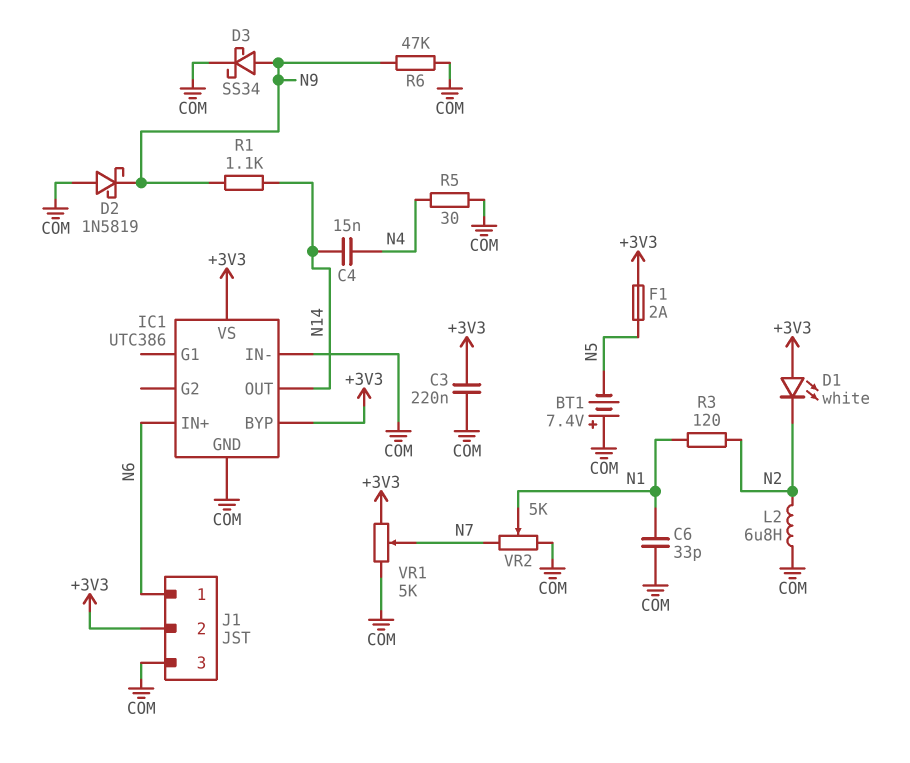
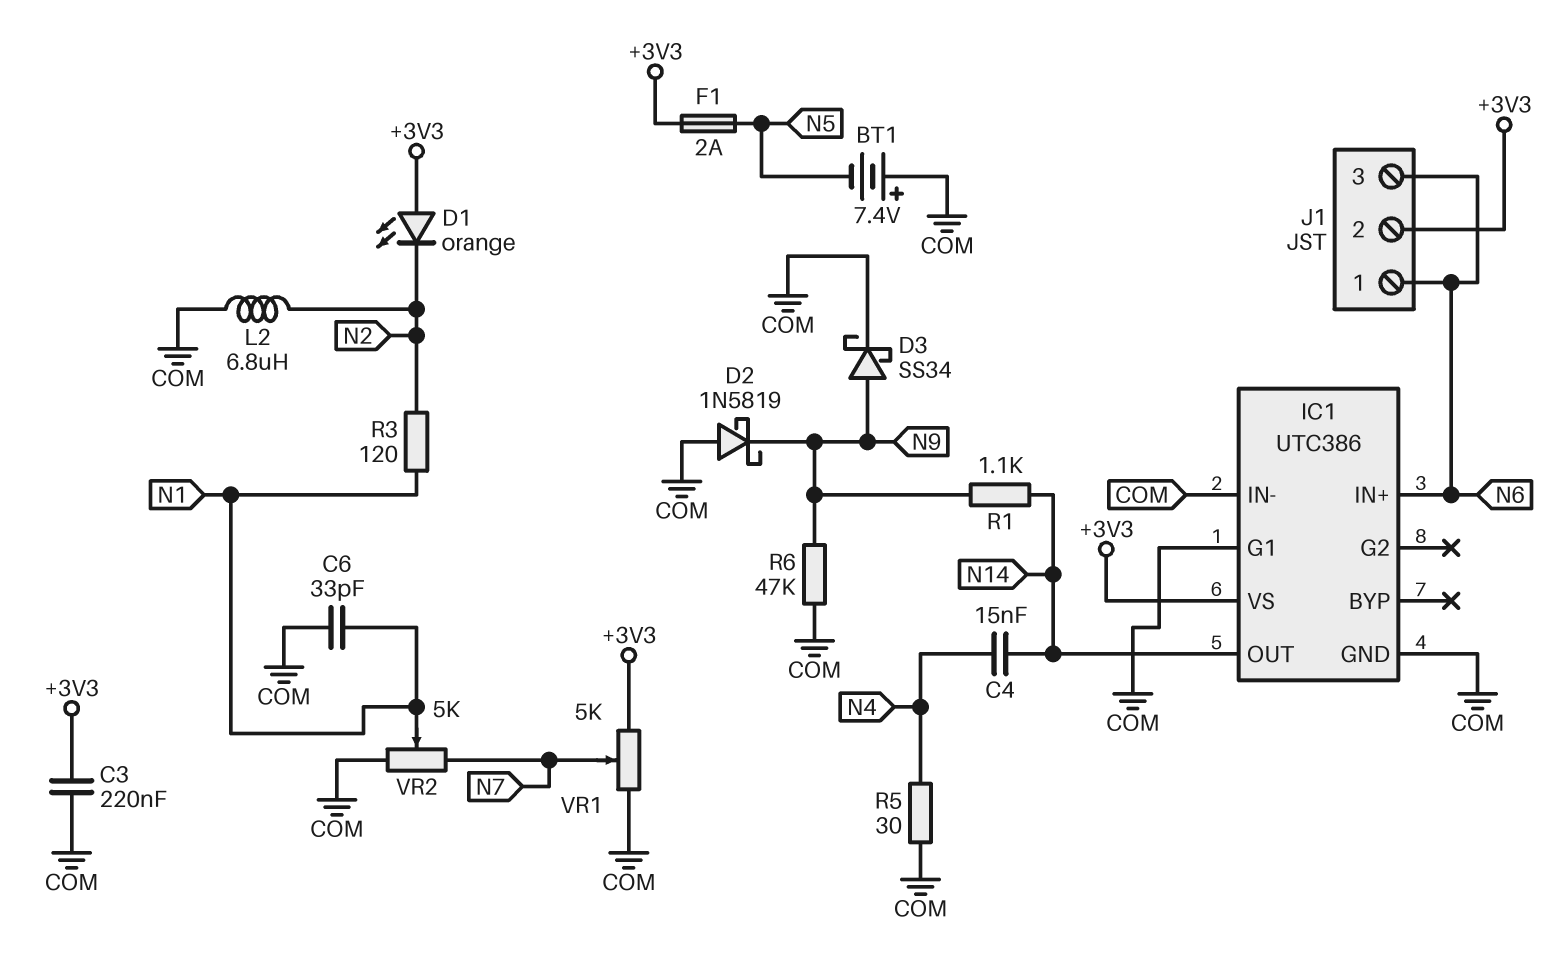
D1: LED white (A +3V3, K N2) -> LED orange (A +3V3, K N2)
IC1 pin BYP: +3V3 -> none
IC1 pin G1: none -> COM
J1 pin 3: COM -> N6

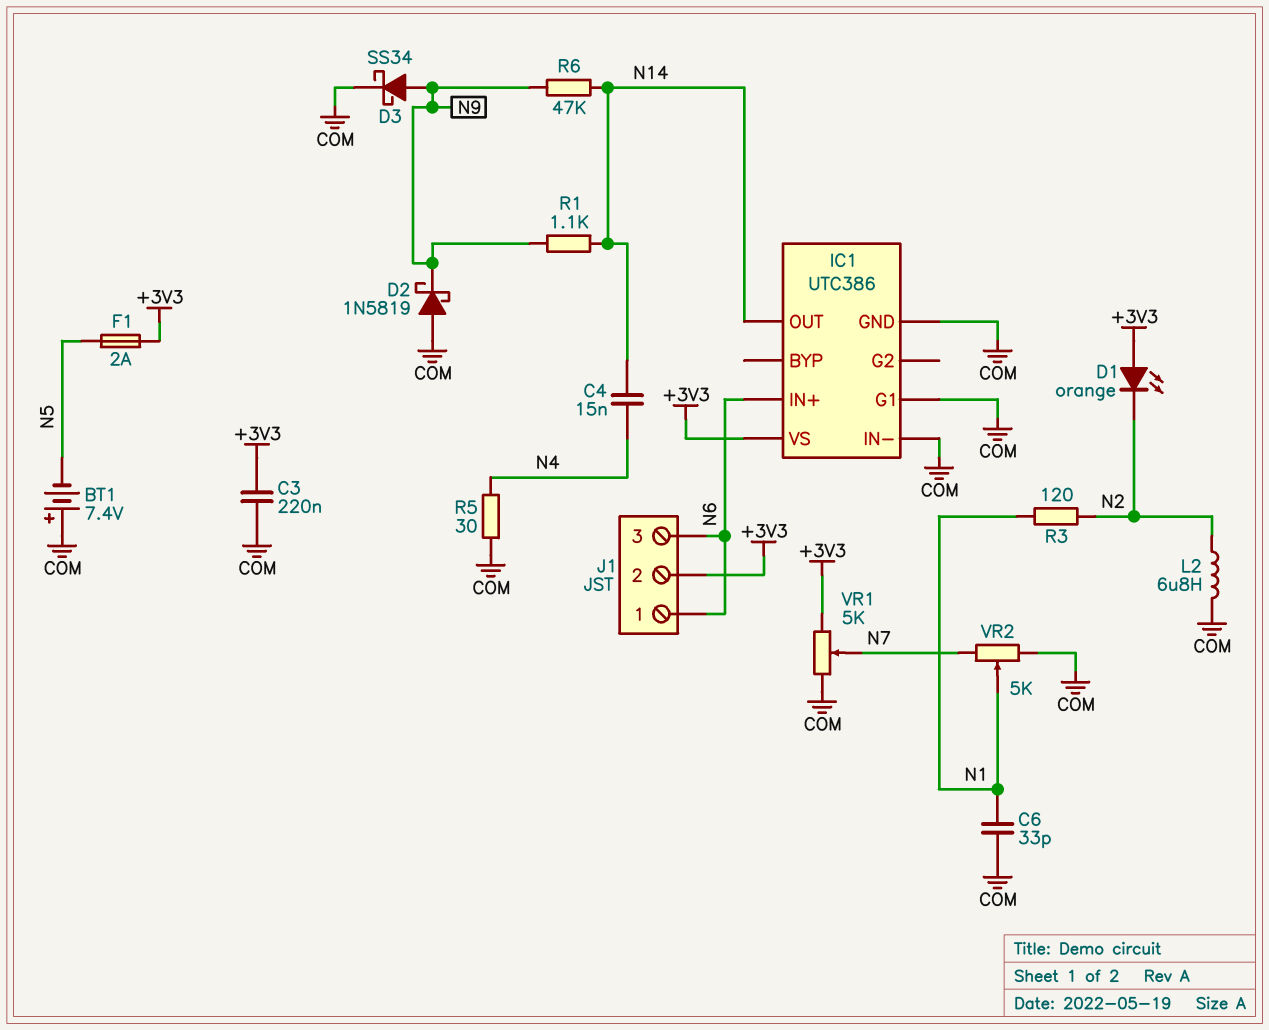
R6: 47k (COM, N9) -> 47k (N9, N14)

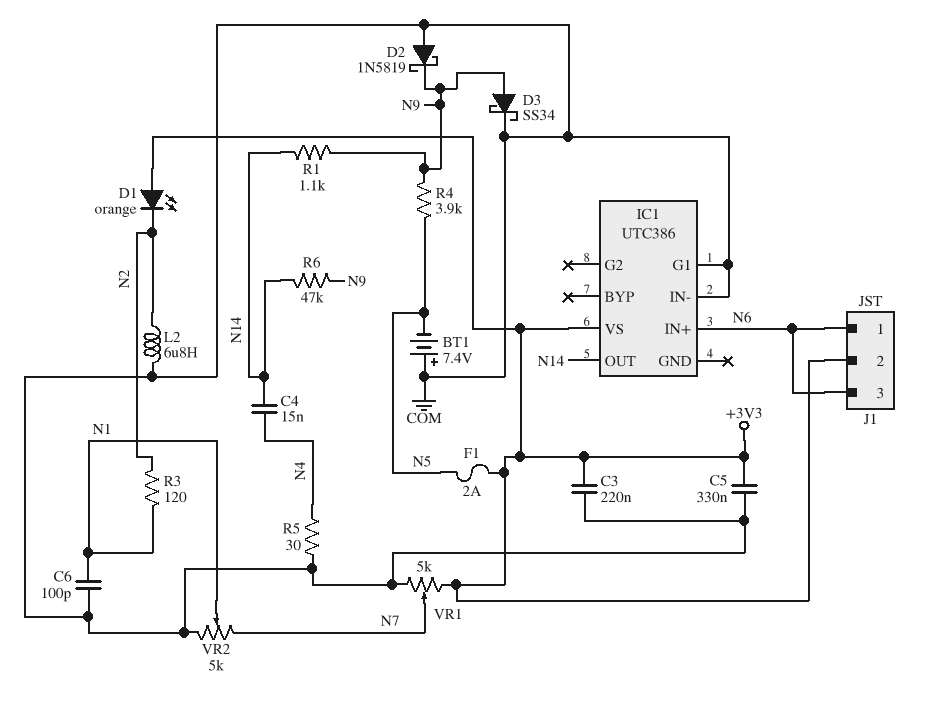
C5: none -> 330nF (+3V3, COM)
C6: 33pF (COM, N1) -> 100pF (COM, N1)
IC1 pin GND: COM -> none
R4: none -> 3.9k (N5, N9)

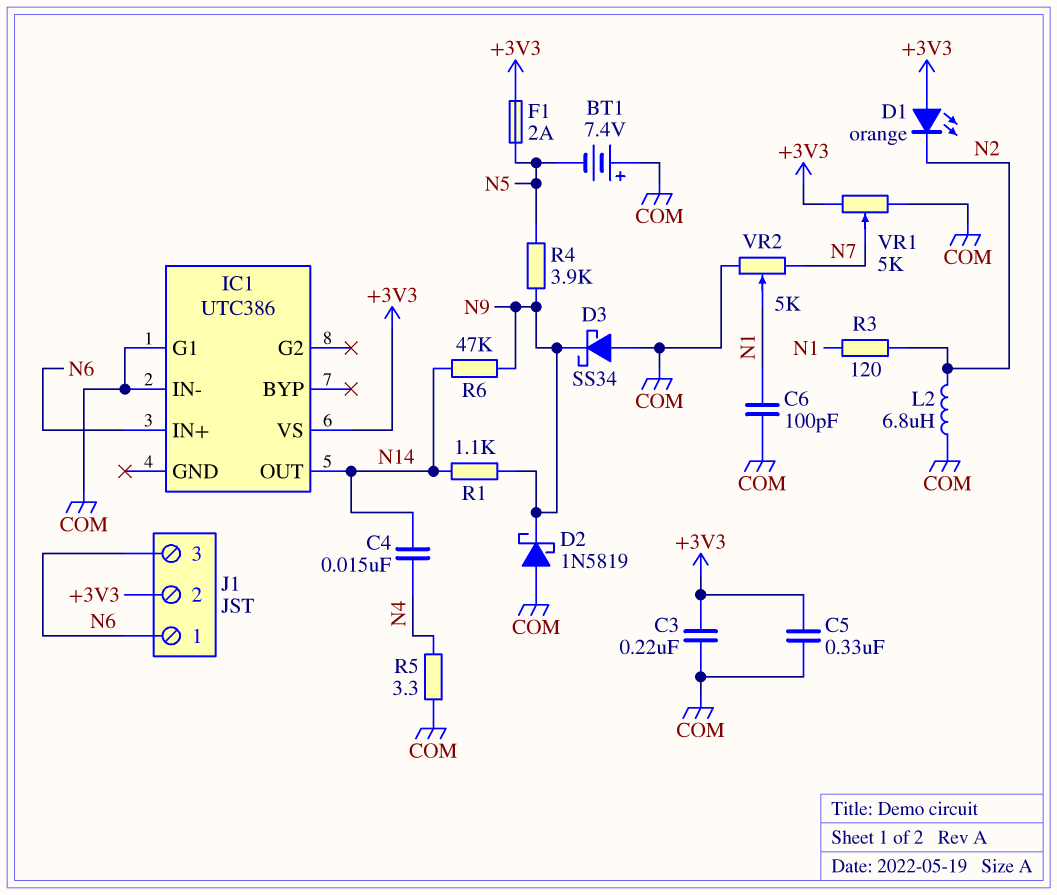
D3: schottky SS34 (A N9, K COM) -> schottky SS34 (A COM, K N9)
R5: 30 (COM, N4) -> 3.3 (COM, N4)

